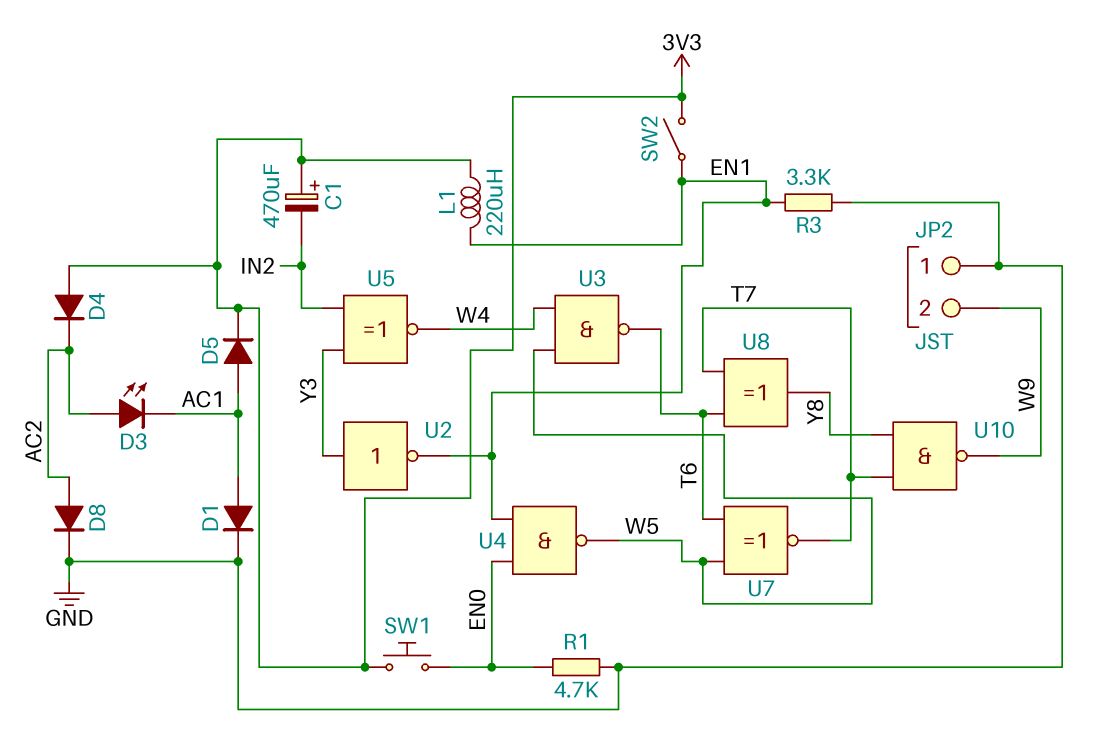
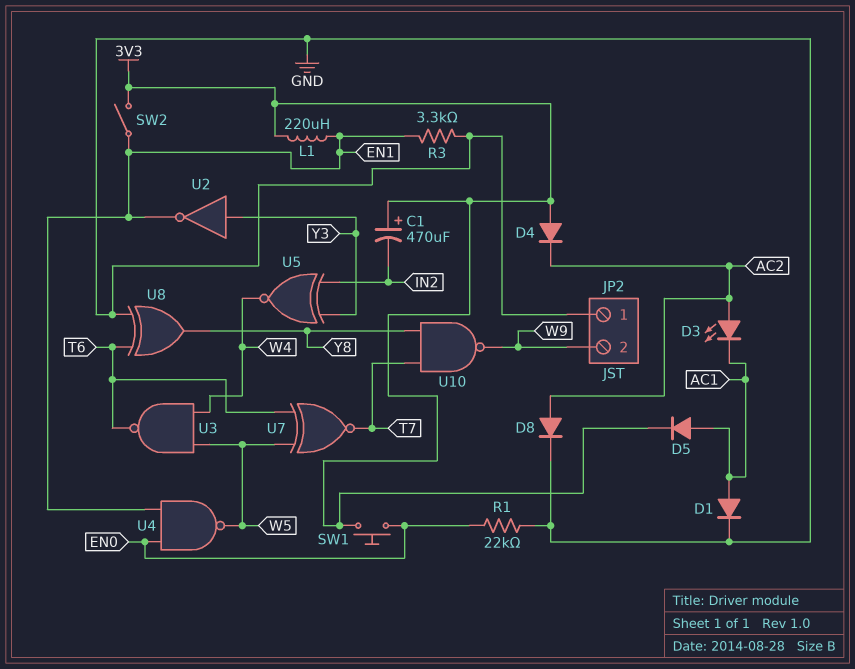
R1: 4.7k (EN0, GND) -> 22k (EN0, GND)
U8: XOR (in T6, in T7, out Y8) -> XOR (in GND, in T6, out Y8)

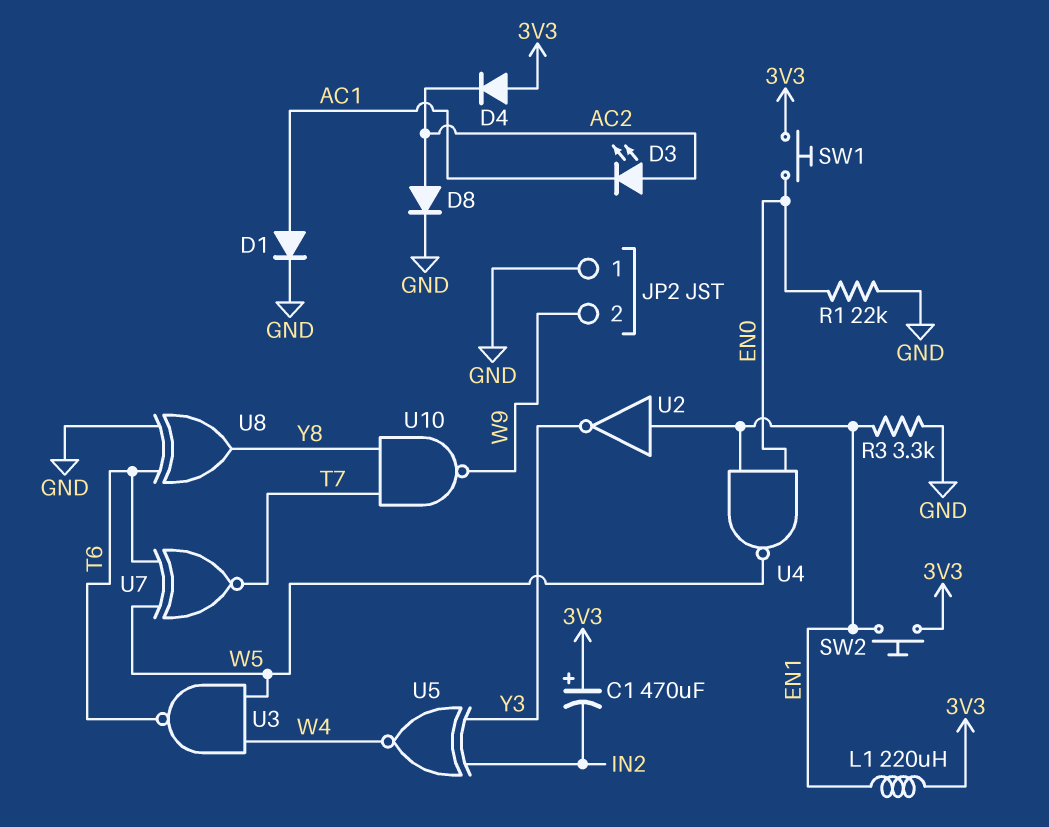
D5: diode (A AC1, K 3V3) -> none
SW2: switch (3V3, EN1) -> button (3V3, EN1)
U2: NOT (in Y3, out EN1) -> NOT (in EN1, out Y3)

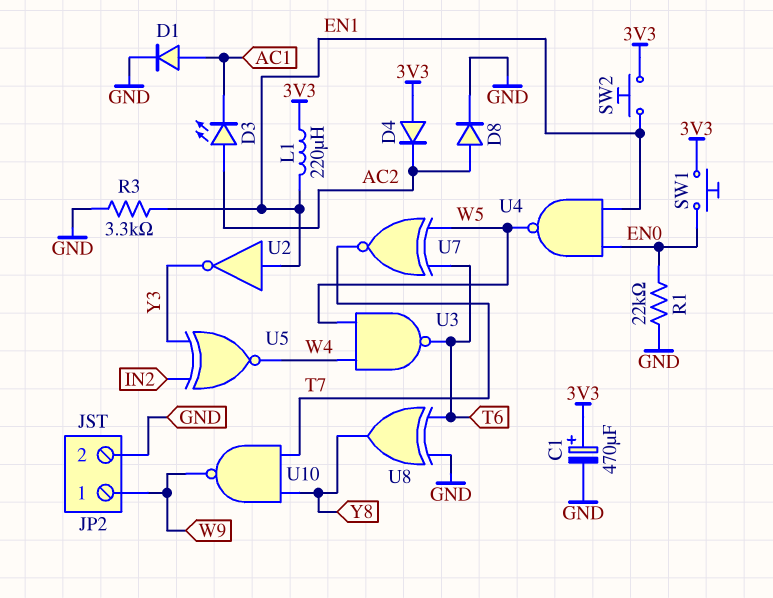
C1: 470uF (plus 3V3, minus IN2) -> 470uF (plus 3V3, minus GND)
JP2 pin 1: GND -> W9
JP2 pin 2: W9 -> GND

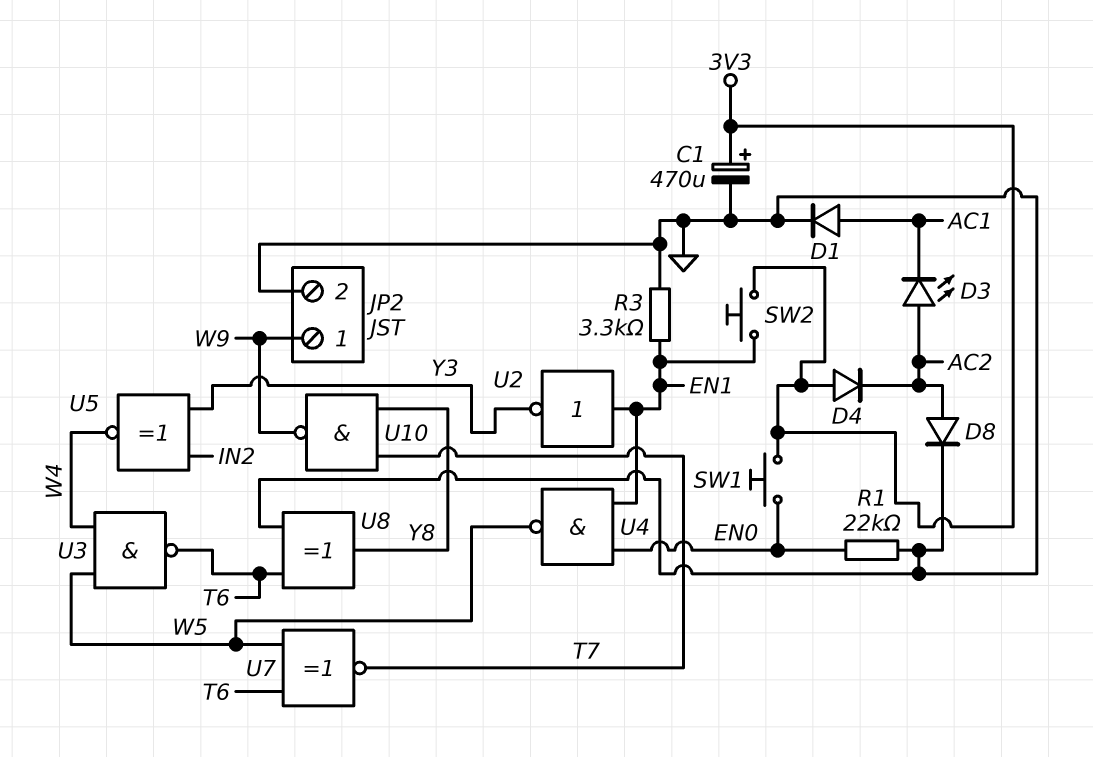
L1: 220uH (3V3, EN1) -> none

